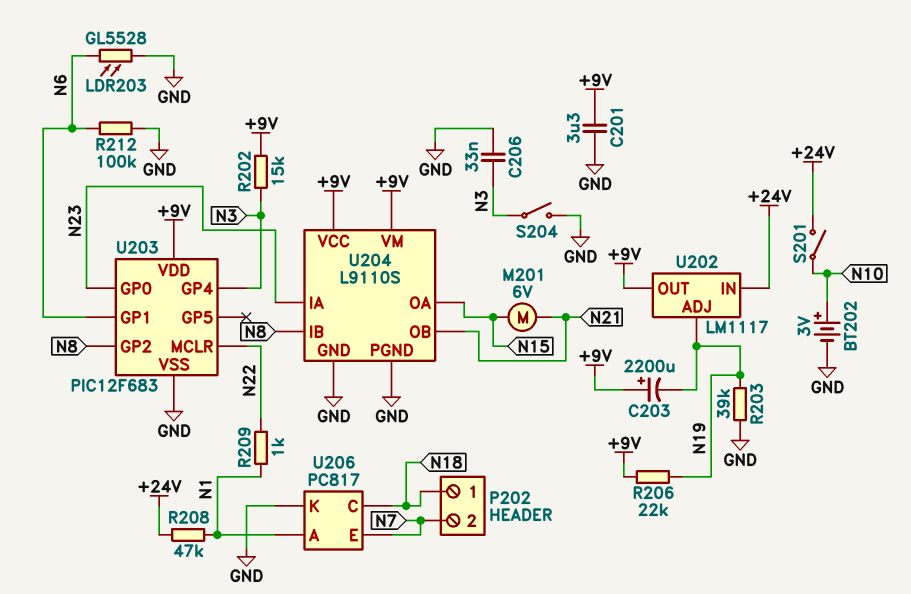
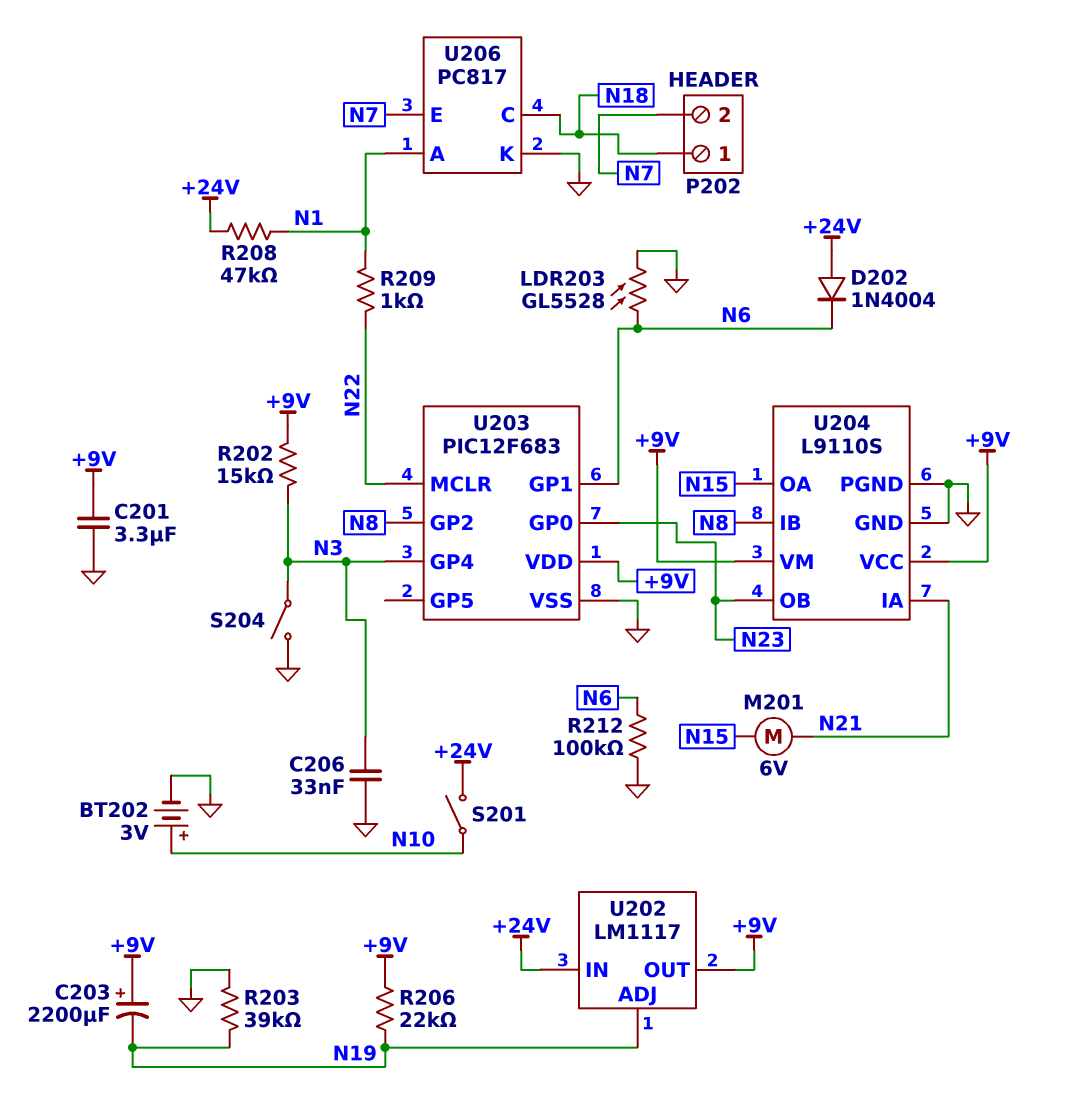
D202: none -> diode 1N4004 (A +24V, K N6)
U204 pin IA: N23 -> N21
U204 pin OB: N21 -> N23

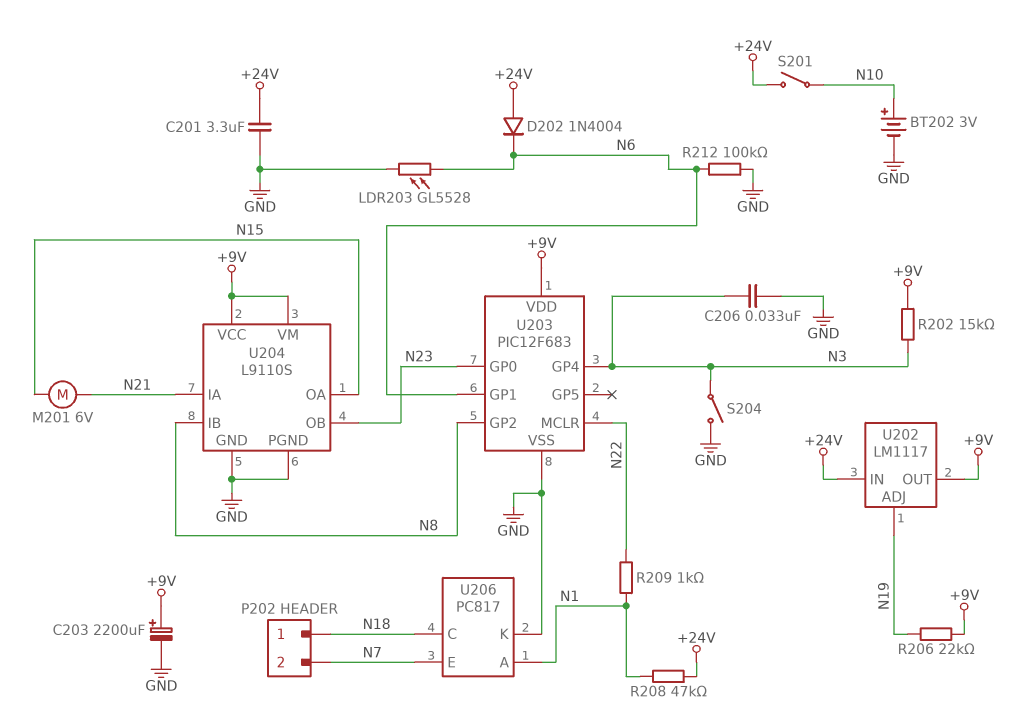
C201: 3.3uF (+9V, GND) -> 3.3uF (+24V, GND)
C203: 2200uF (plus +9V, minus N19) -> 2200uF (plus +9V, minus GND)
R203: 39k (GND, N19) -> none

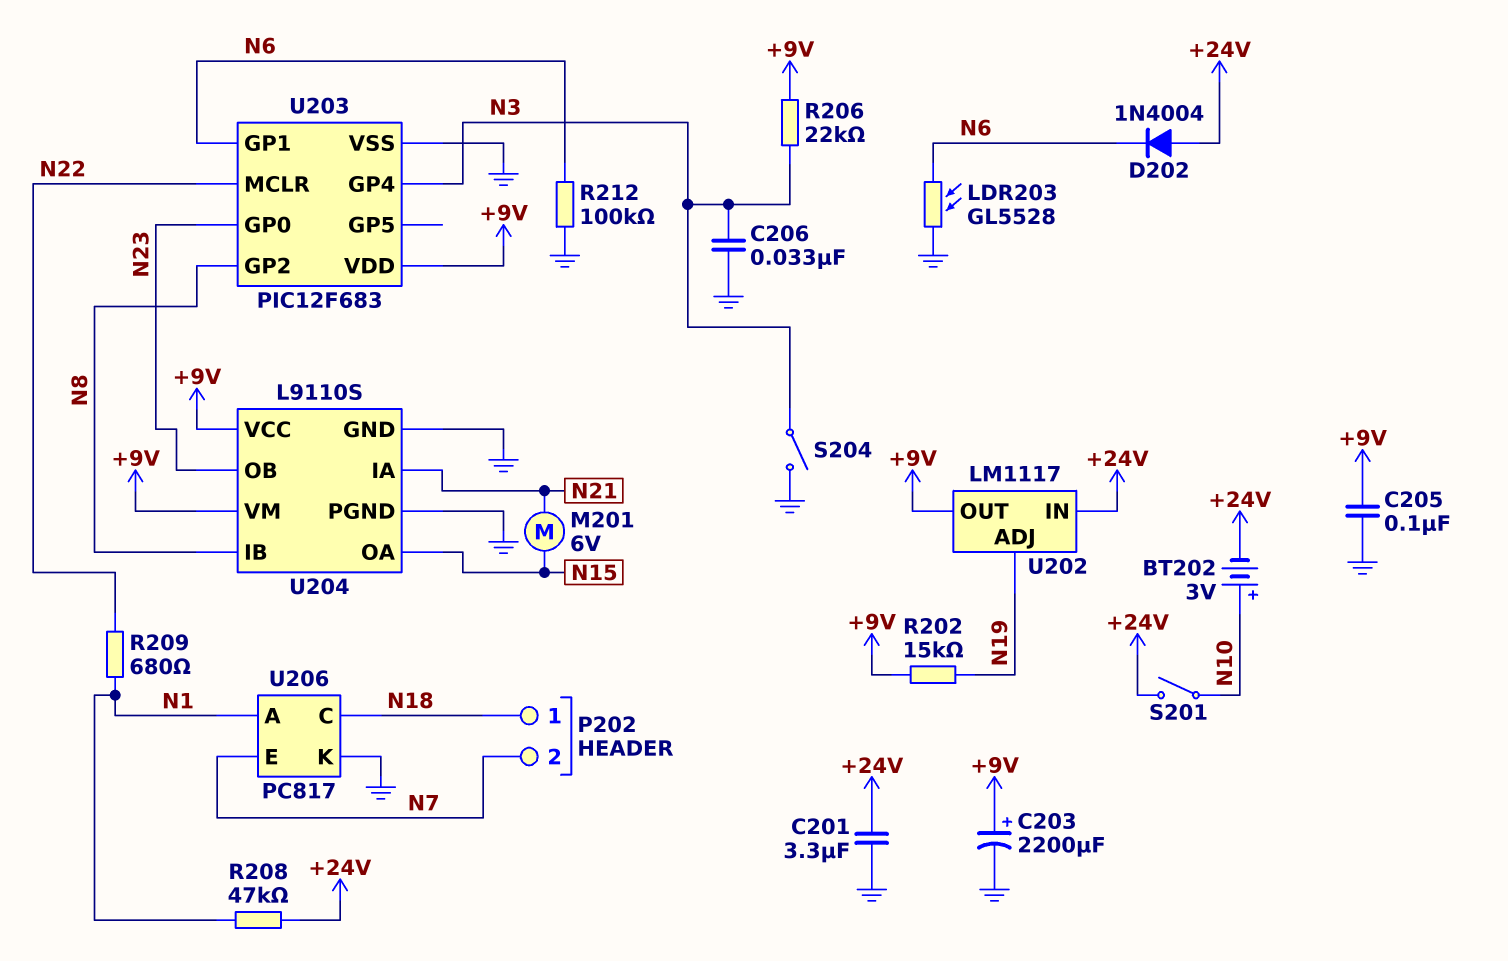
BT202: 3V (plus N10, minus GND) -> 3V (plus N10, minus +24V)
C205: none -> 100nF (+9V, GND)
R202: 15k (+9V, N3) -> 15k (+9V, N19)
R206: 22k (+9V, N19) -> 22k (+9V, N3)
R209: 1k (N1, N22) -> 680 (N1, N22)

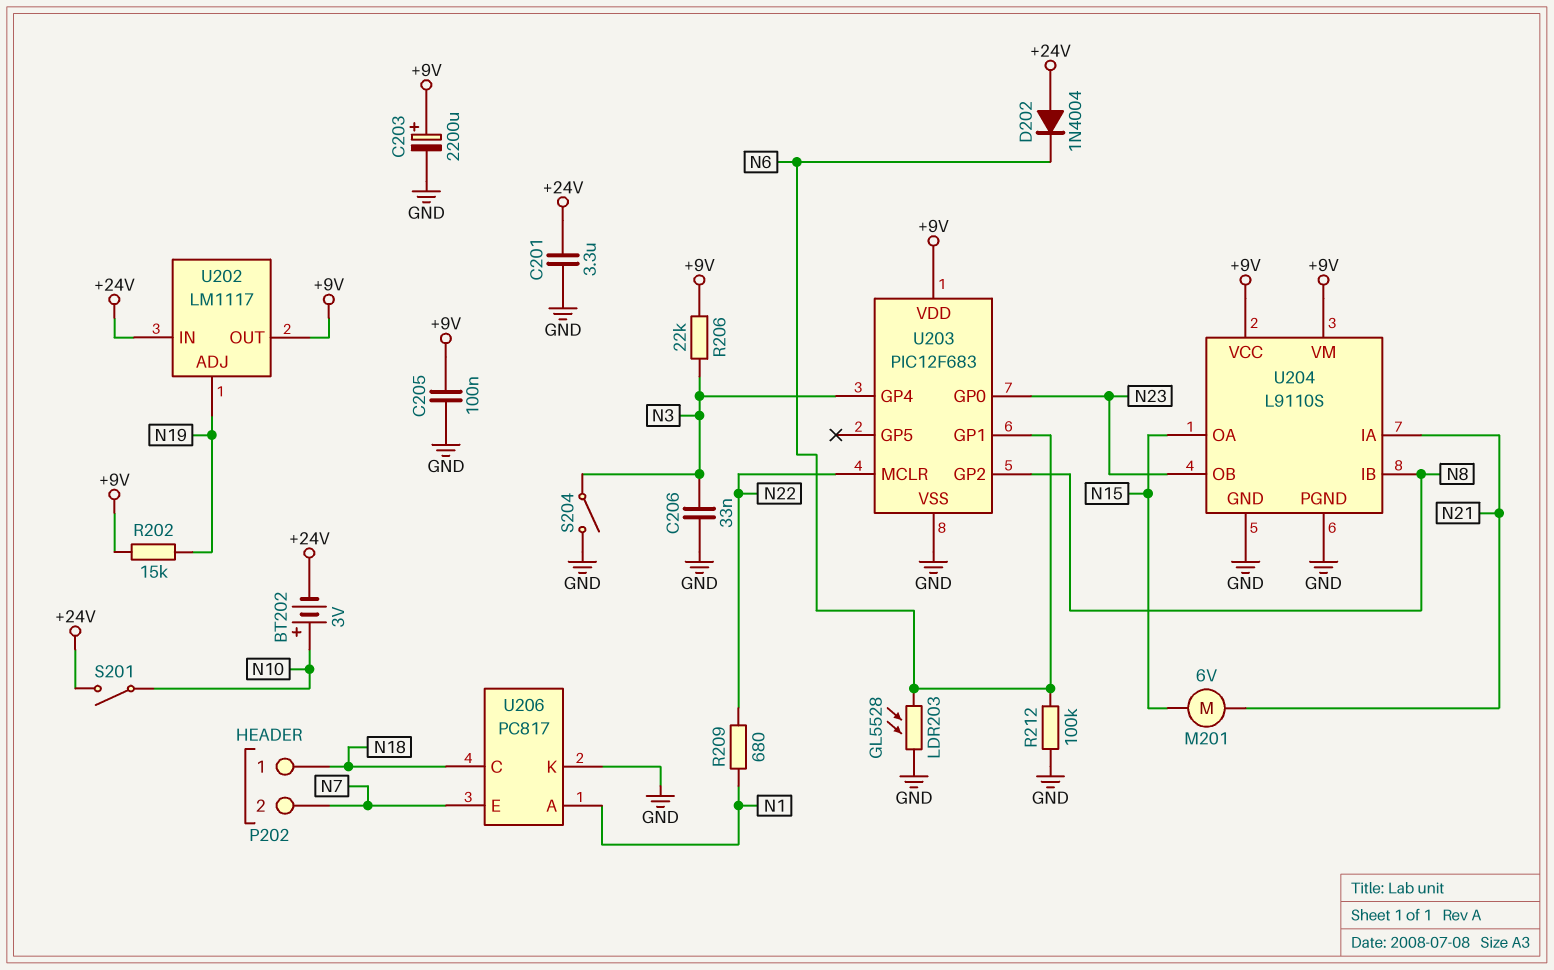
R208: 47k (+24V, N1) -> none

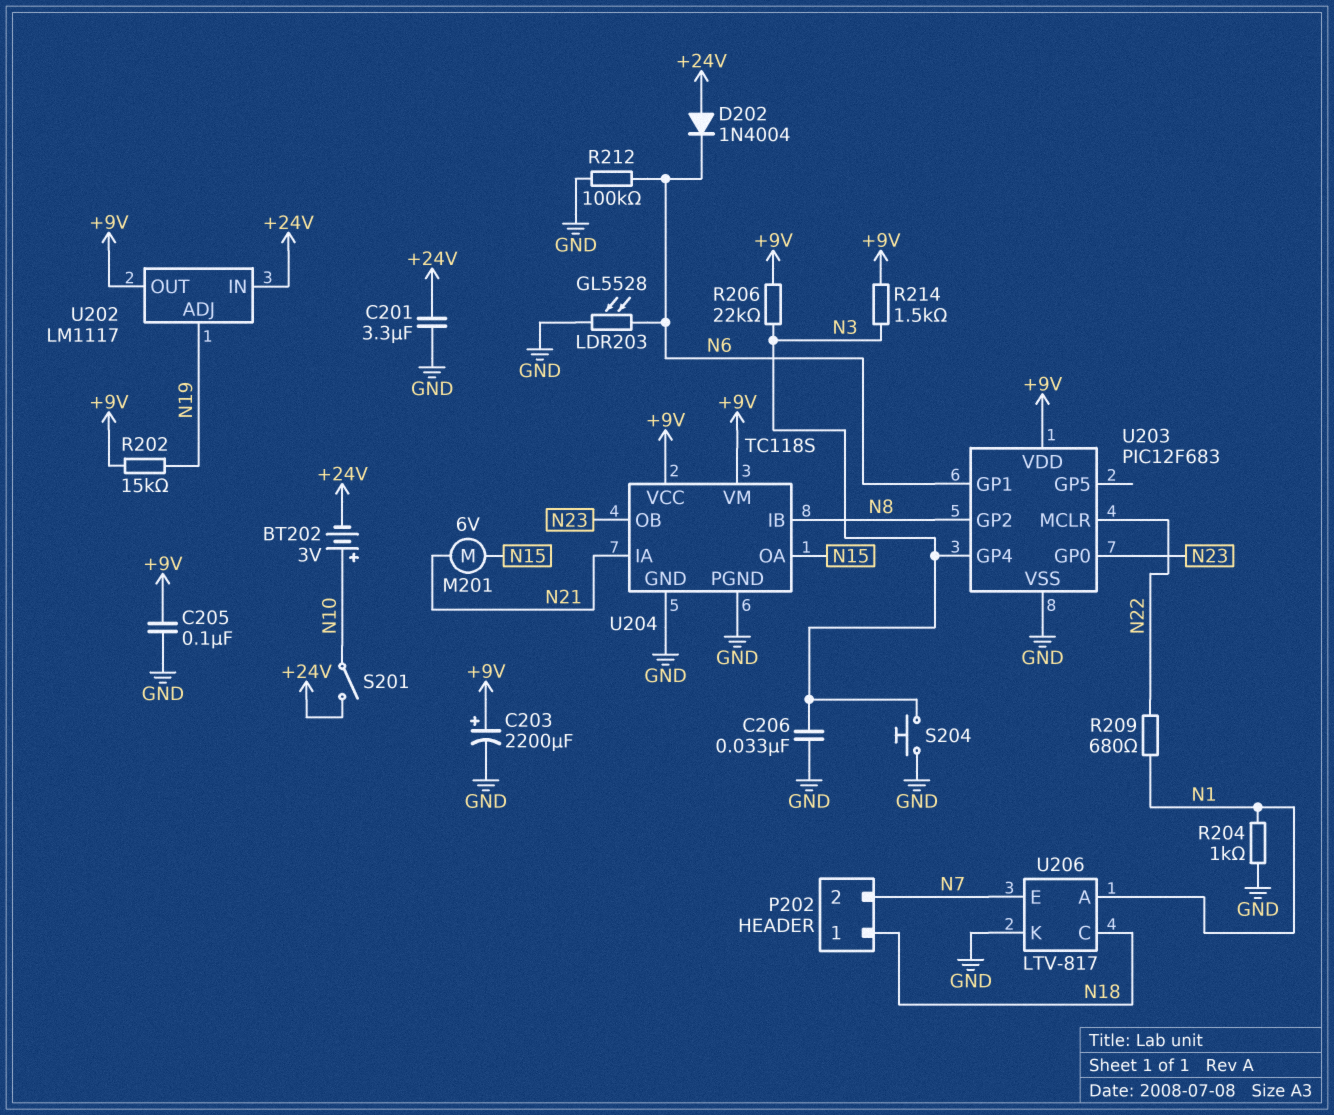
R204: none -> 1k (GND, N1)
R214: none -> 1.5k (+9V, N3)
S204: switch (GND, N3) -> button (GND, N3)
U204: L9110S -> TC118S
U206: PC817 -> LTV-817

